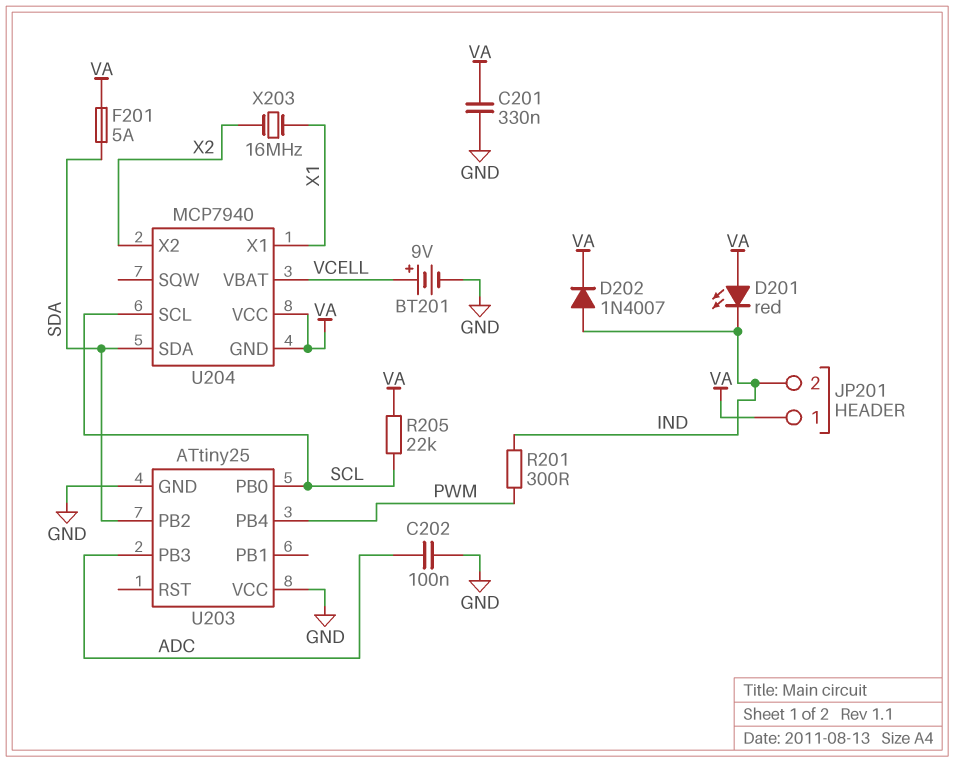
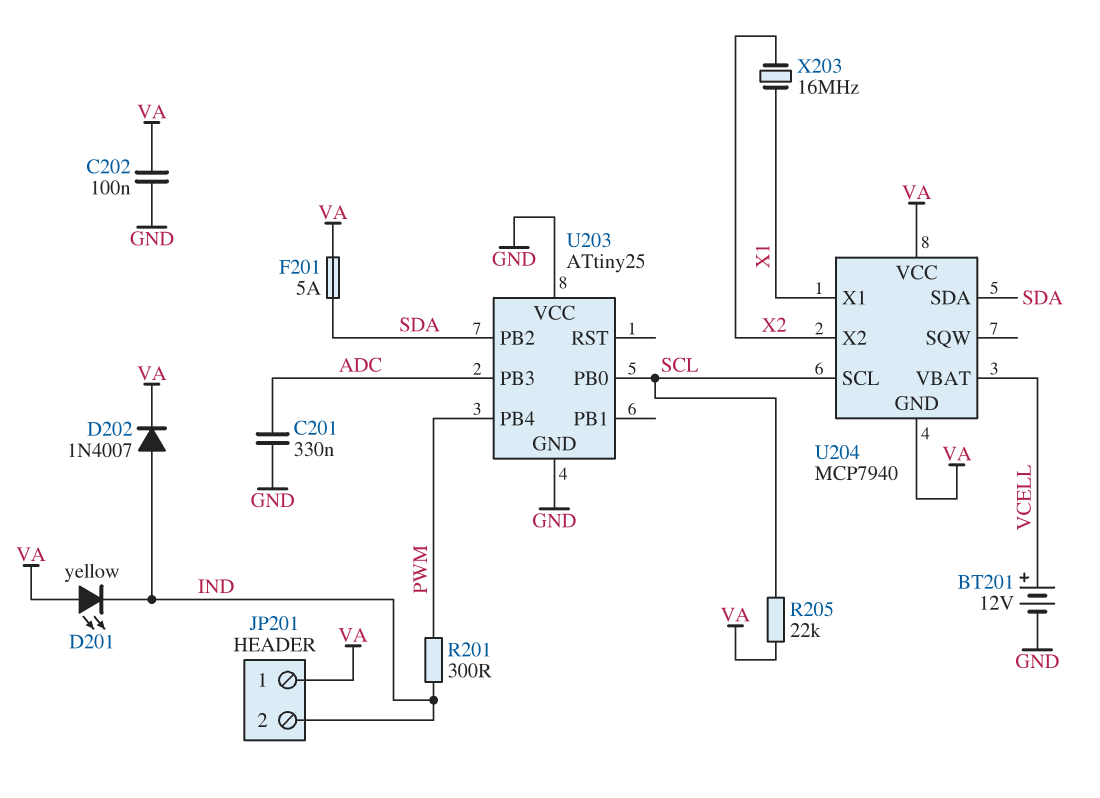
BT201: 9V (plus VCELL, minus GND) -> 12V (plus VCELL, minus GND)
C201: 330nF (GND, VA) -> 330nF (ADC, GND)
C202: 100nF (ADC, GND) -> 100nF (GND, VA)
D201: LED red (A VA, K IND) -> LED yellow (A VA, K IND)

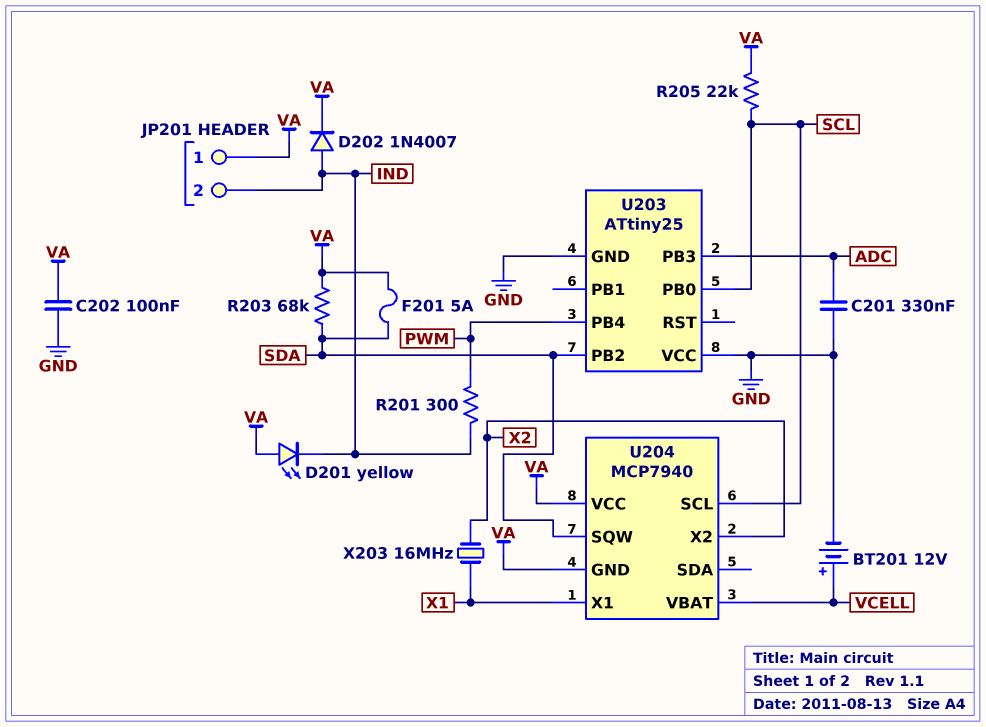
R203: none -> 68k (SDA, VA)
U204 pin SDA: SDA -> none
U204 pin SQW: none -> SDA

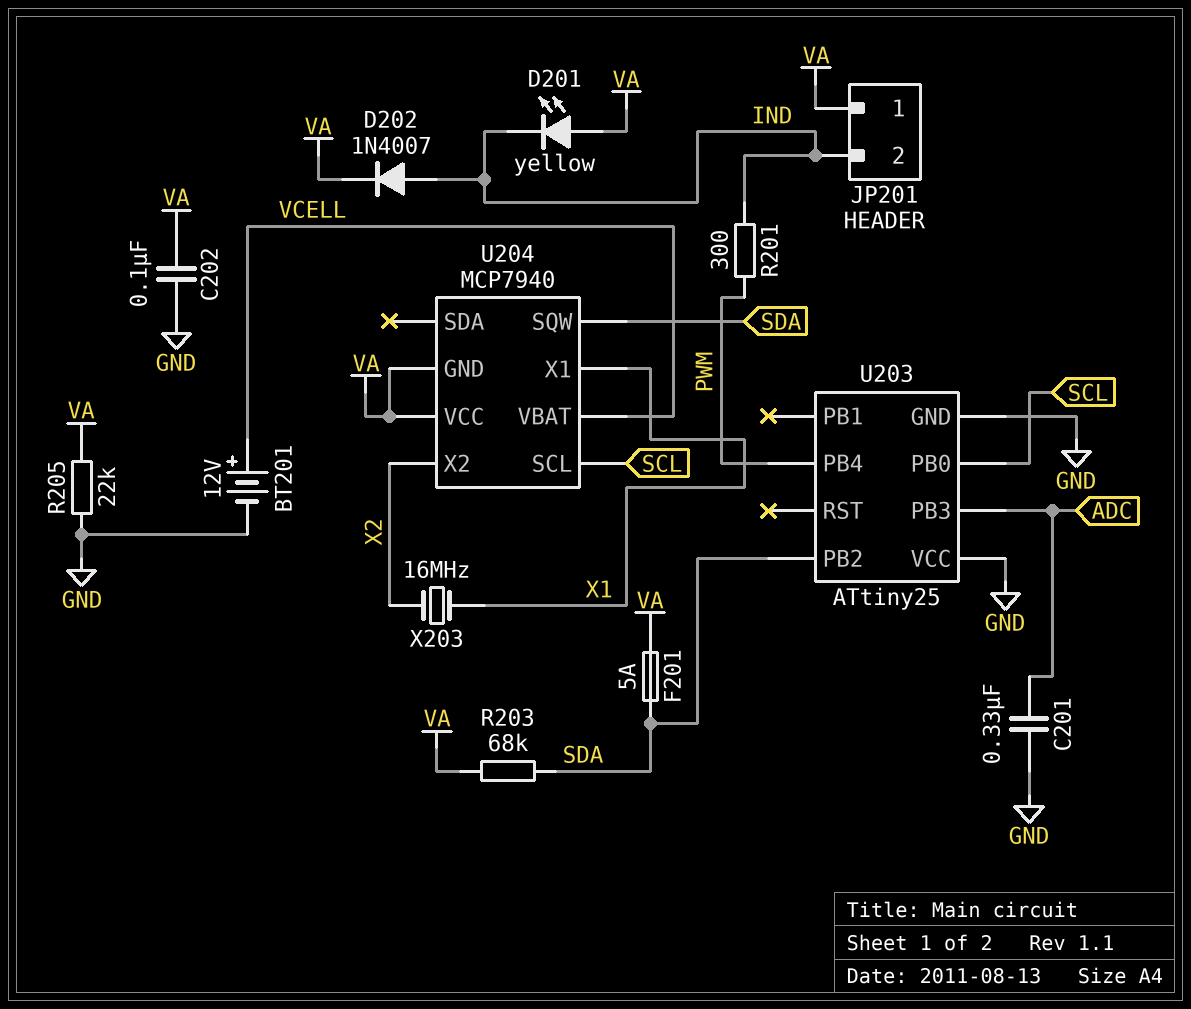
R205: 22k (SCL, VA) -> 22k (GND, VA)

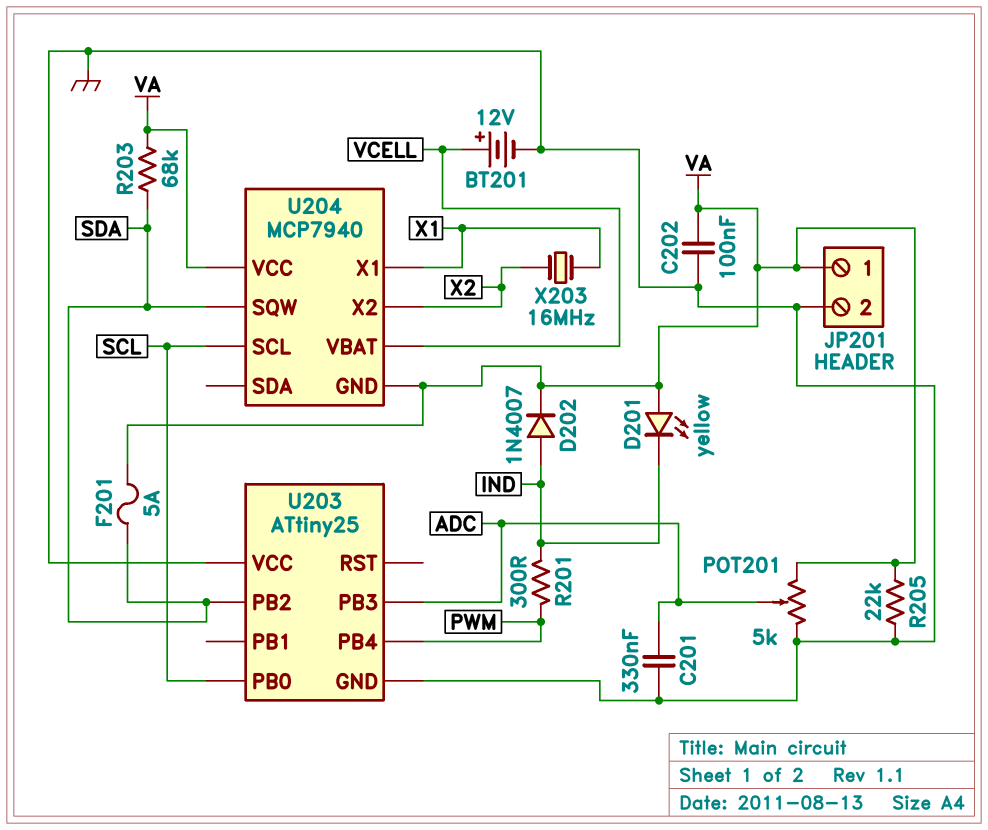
JP201 pin 2: IND -> GND
POT201: none -> 5k (GND, VA, wiper ADC)

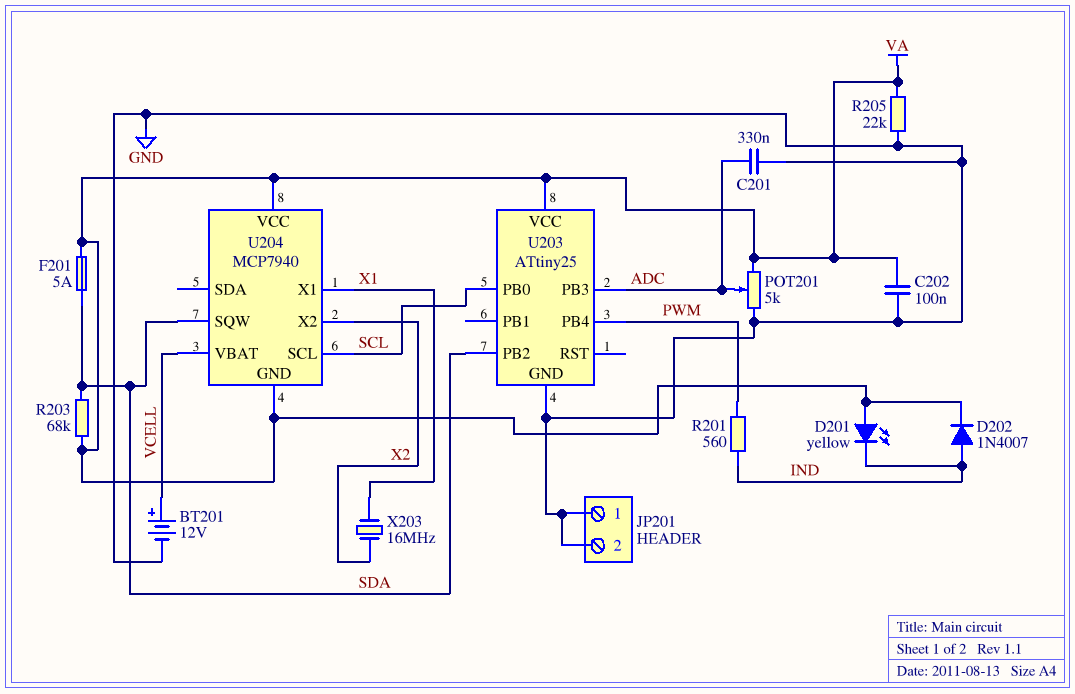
JP201 pin 1: VA -> GND
R201: 300 (IND, PWM) -> 560 (IND, PWM)
U203 pin VCC: GND -> VA

